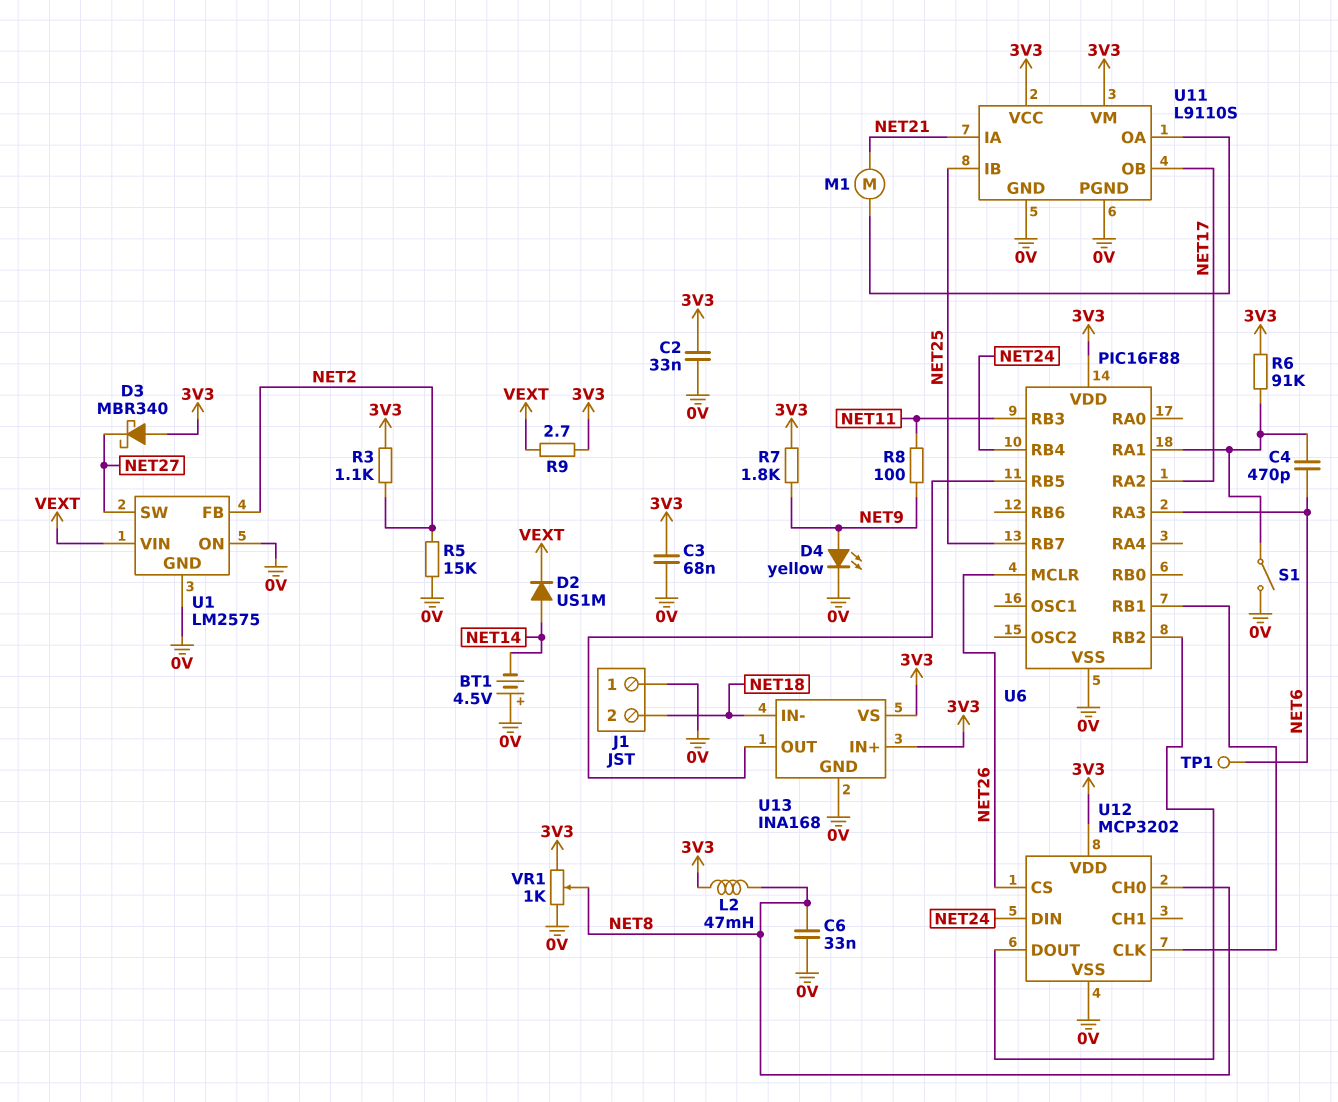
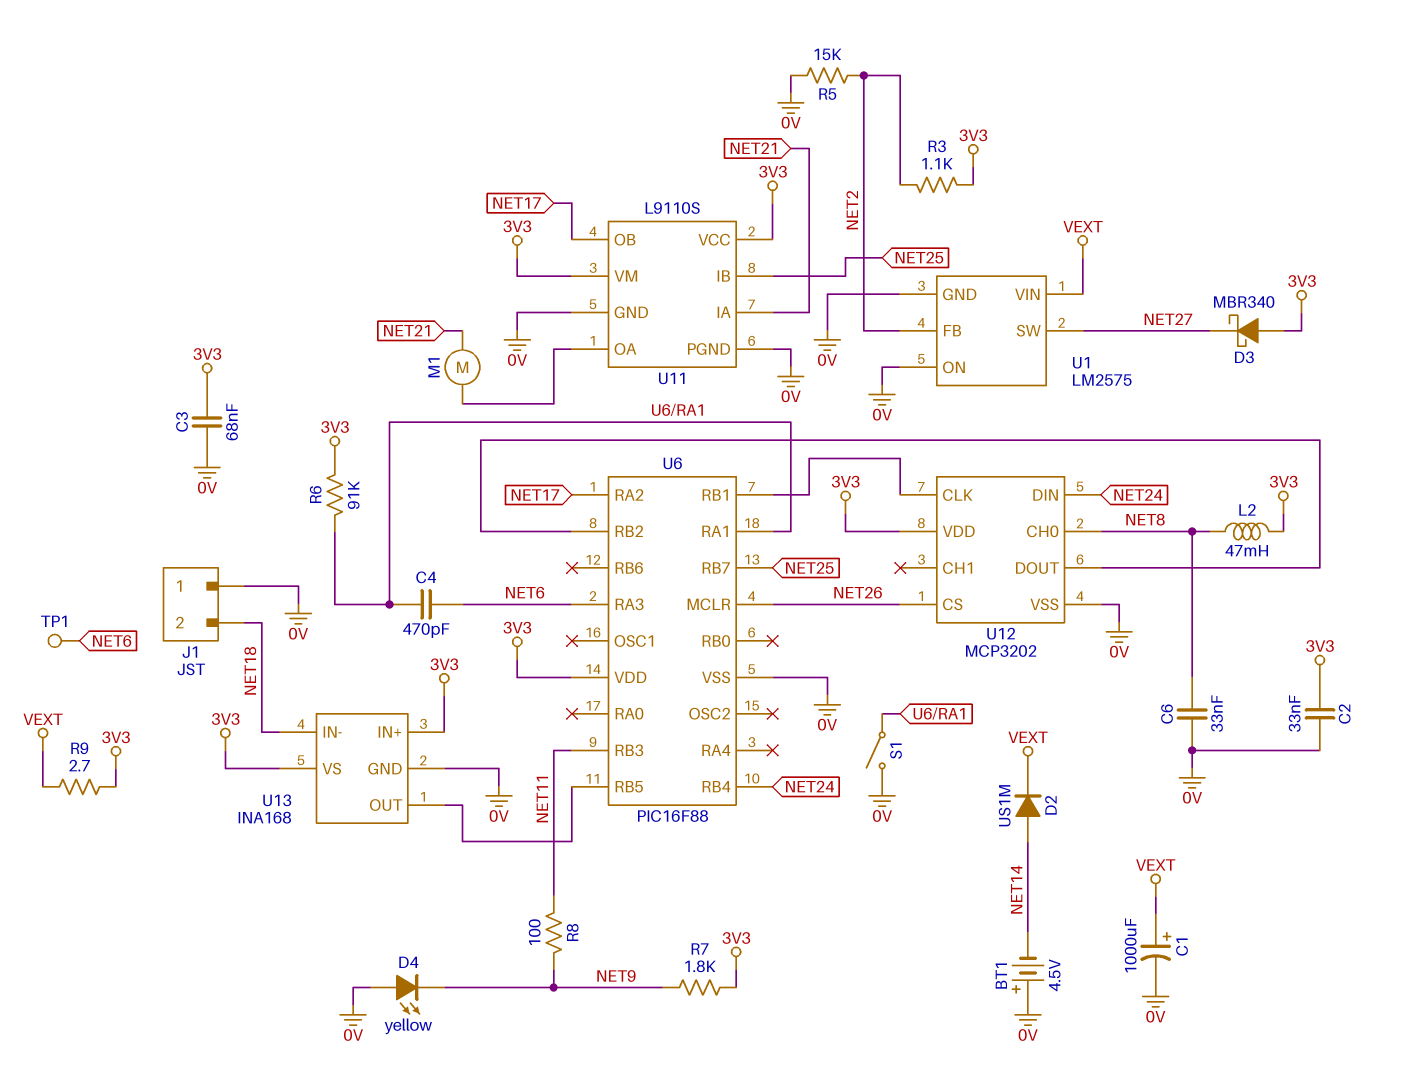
C1: none -> 1000uF (plus VEXT, minus 0V)
D4: LED yellow (A NET9, K 0V) -> LED yellow (A 0V, K NET9)
VR1: 1k (0V, 3V3, wiper NET8) -> none

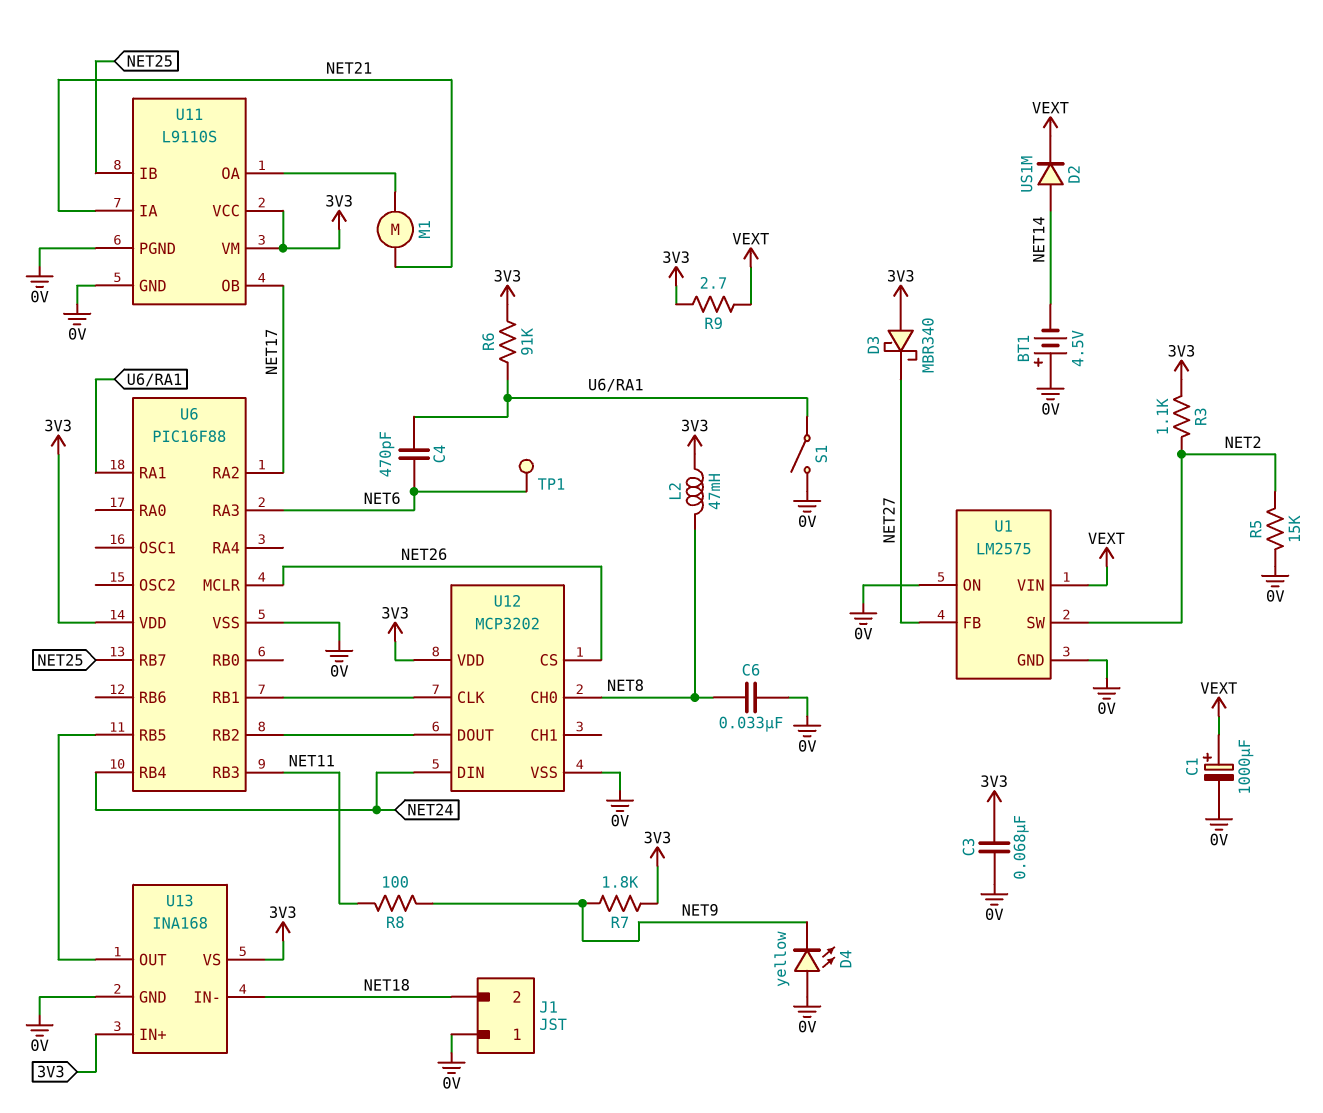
C2: 33nF (0V, 3V3) -> none
U1 pin FB: NET2 -> NET27
U1 pin SW: NET27 -> NET2

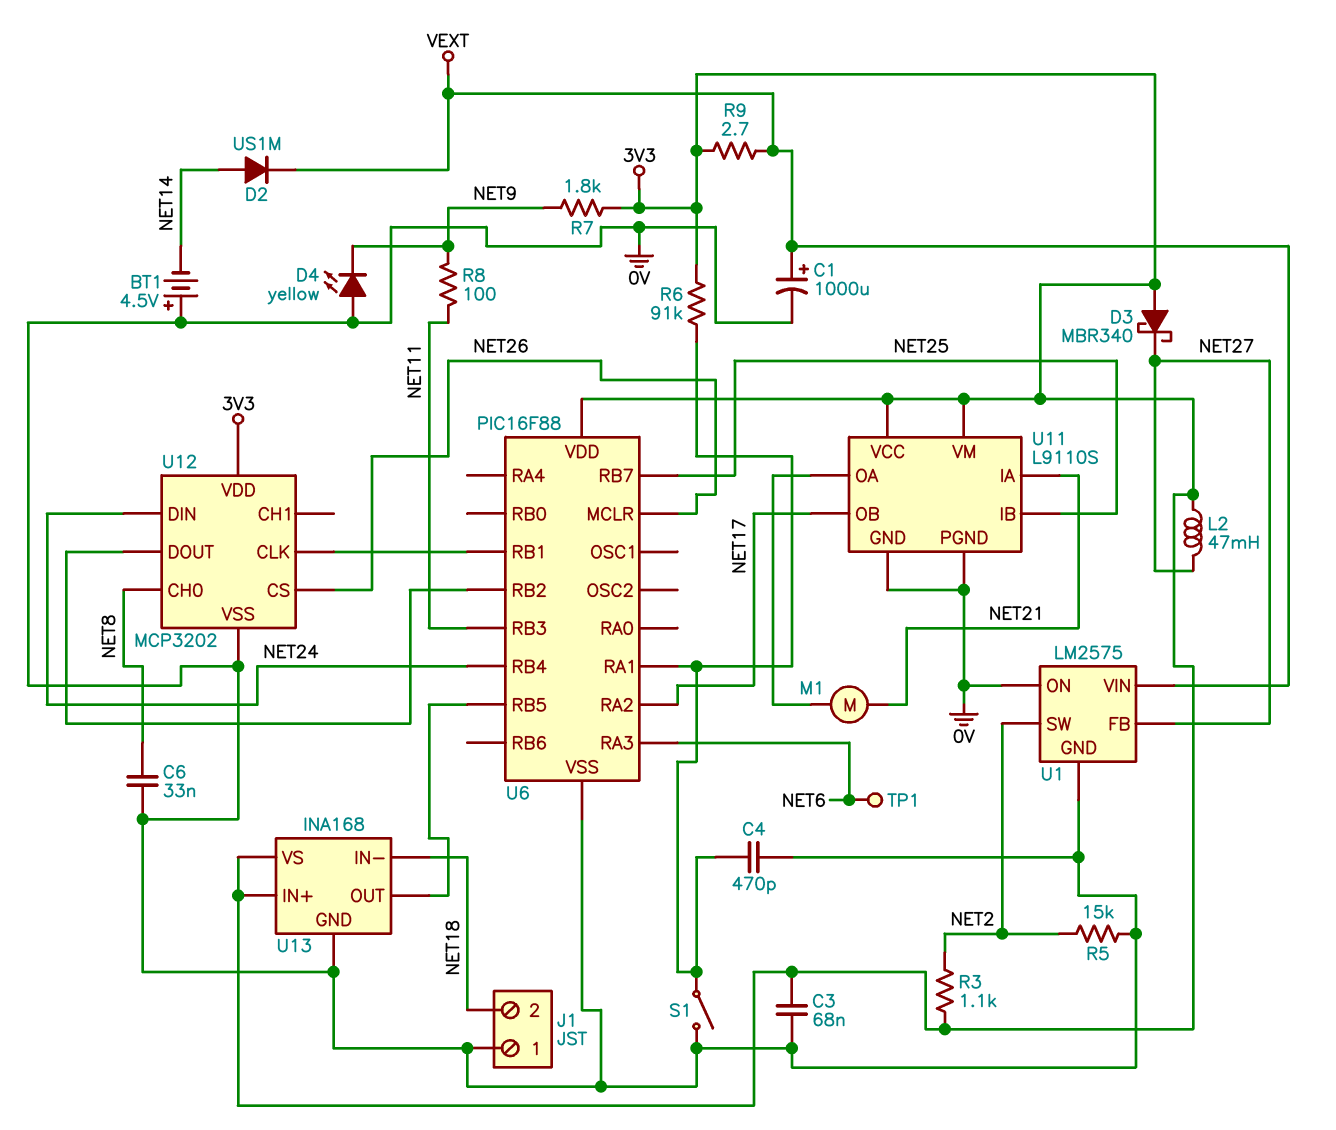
C4: 470pF (NET6, U6/RA1) -> 470pF (0V, U6/RA1)
L2: 47mH (3V3, NET8) -> 47mH (3V3, NET27)

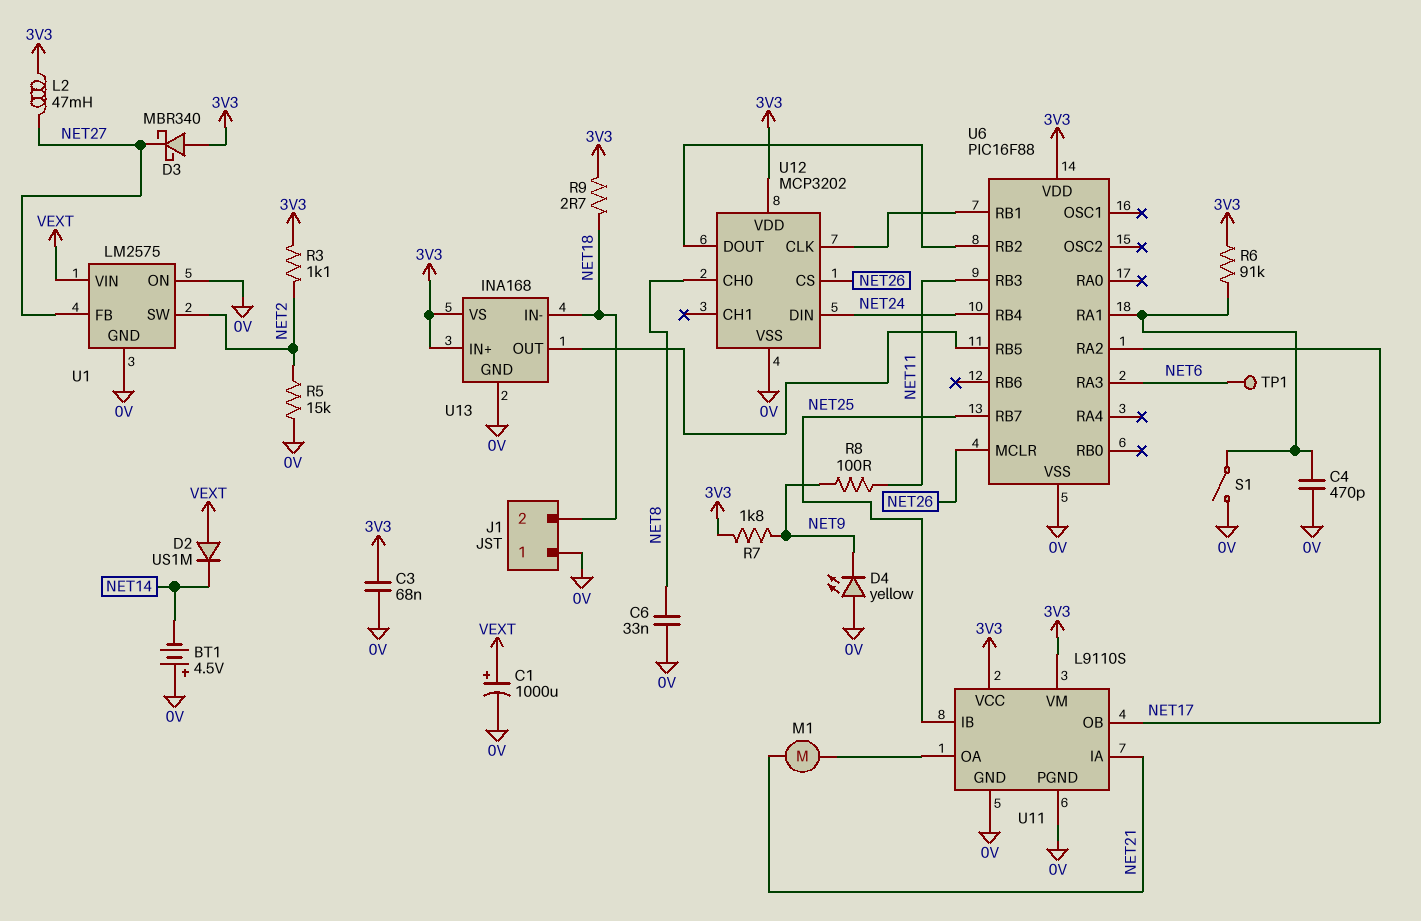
D2: diode US1M (A NET14, K VEXT) -> diode US1M (A VEXT, K NET14)
R9: 2.7 (3V3, VEXT) -> 2.7 (3V3, NET18)

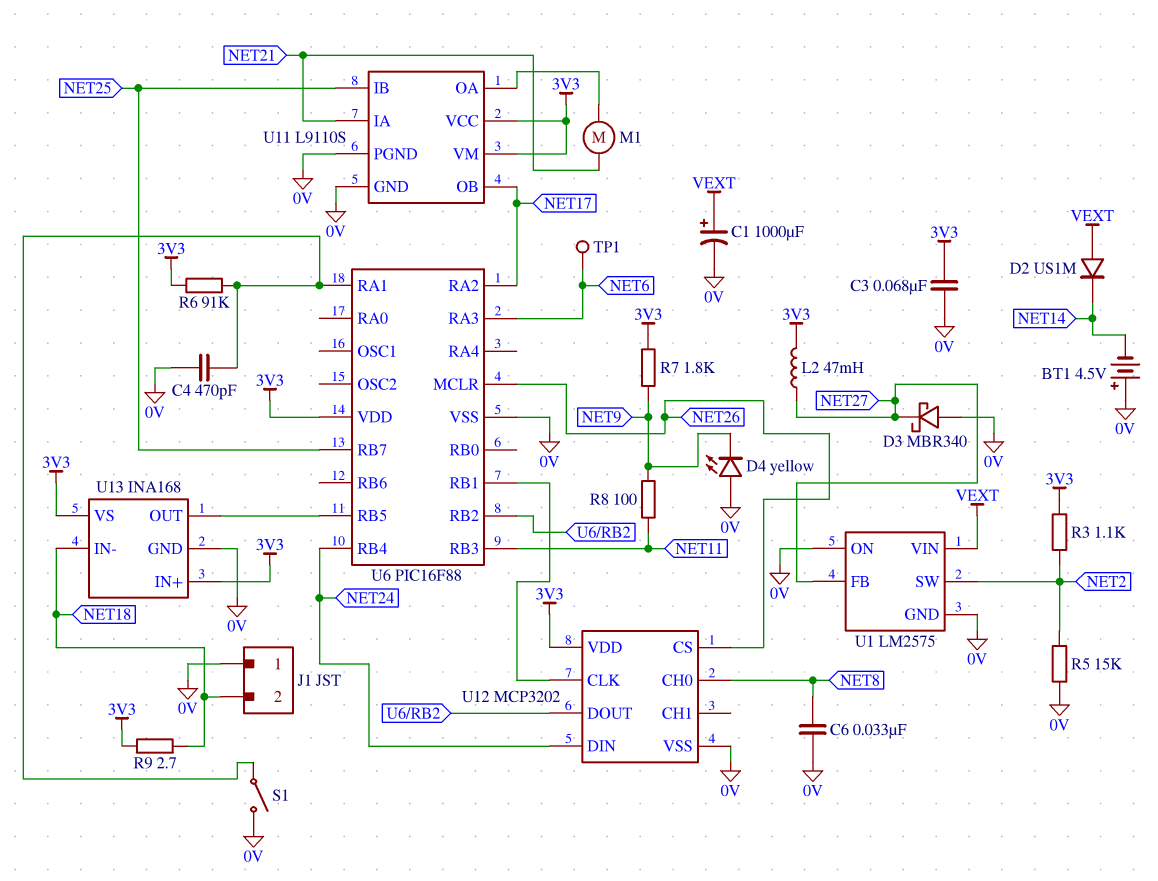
D3: schottky MBR340 (A 3V3, K NET27) -> schottky MBR340 (A 0V, K NET27)

